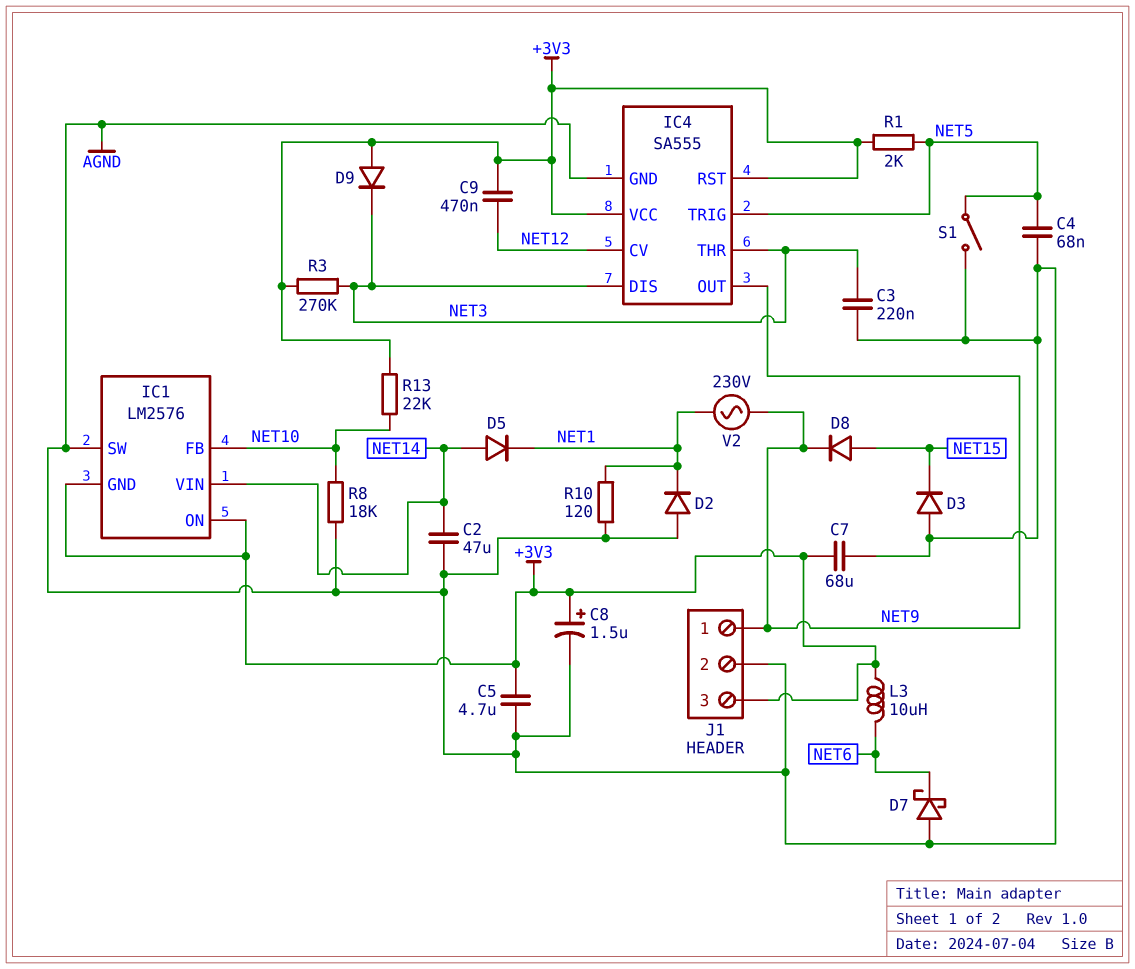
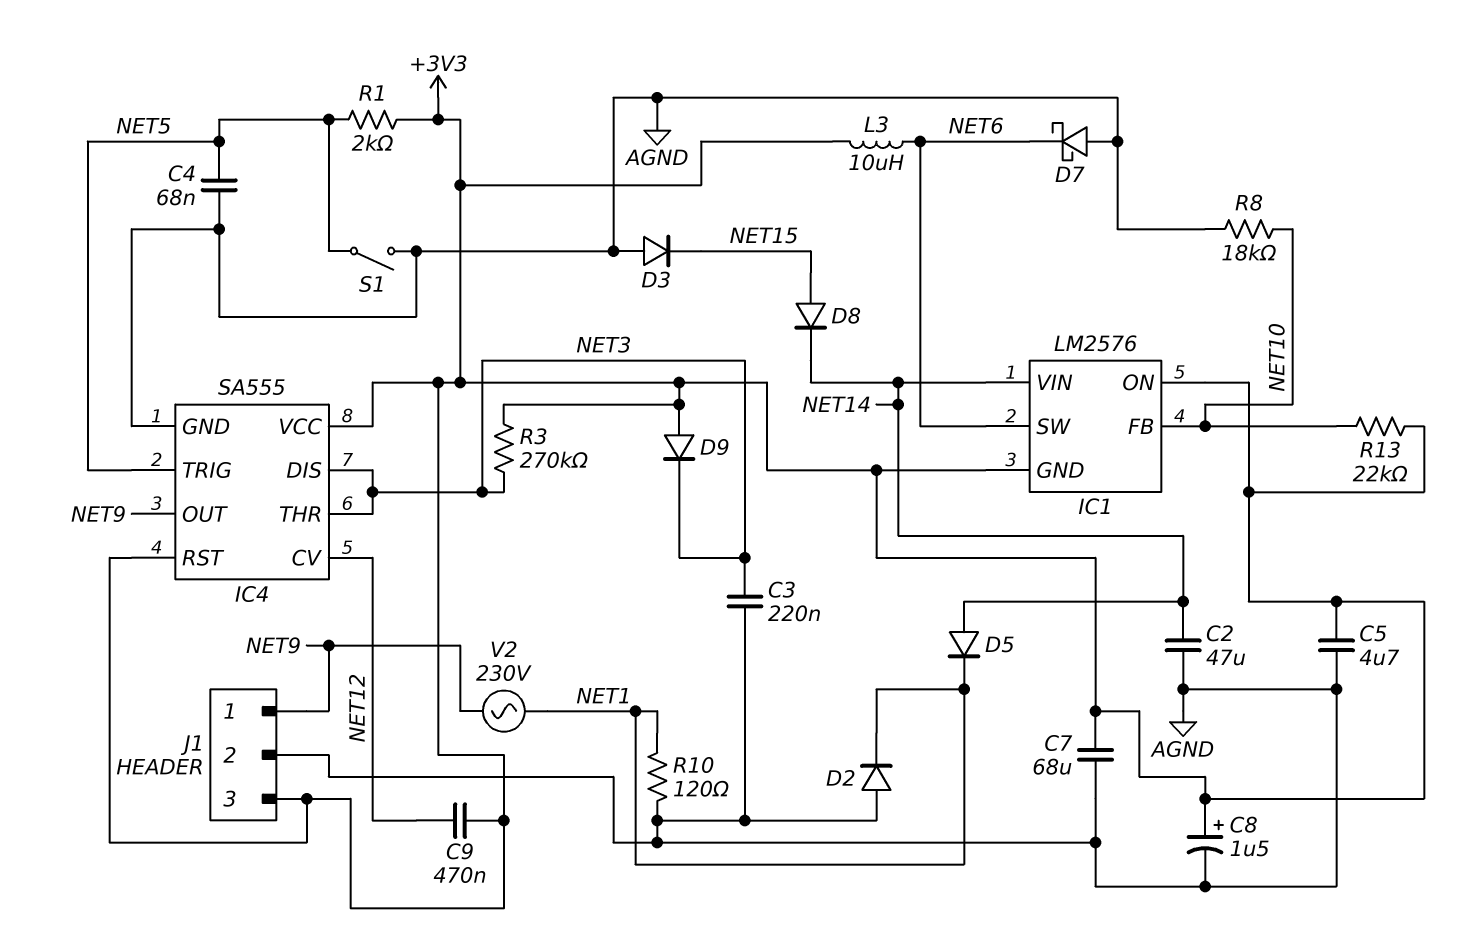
D8: diode (A NET15, K NET9) -> diode (A NET15, K NET14)
IC1 pin SW: AGND -> NET6

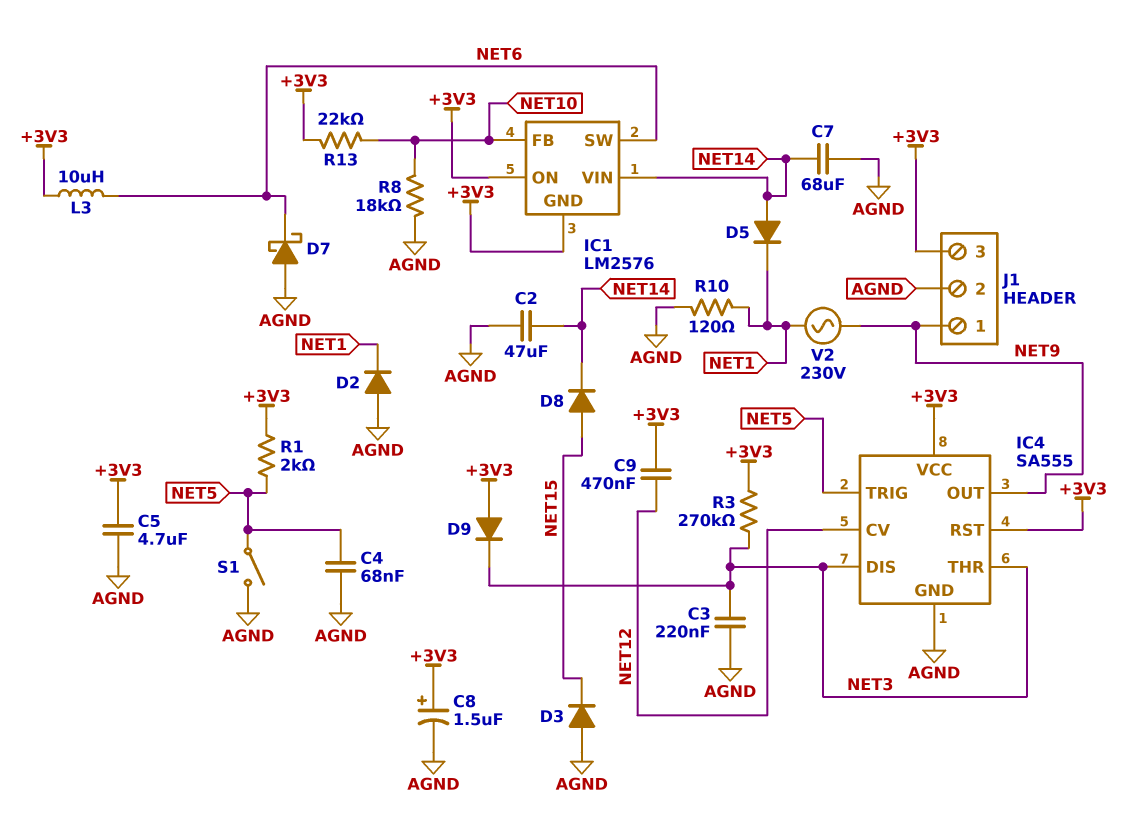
C7: 68uF (+3V3, AGND) -> 68uF (AGND, NET14)

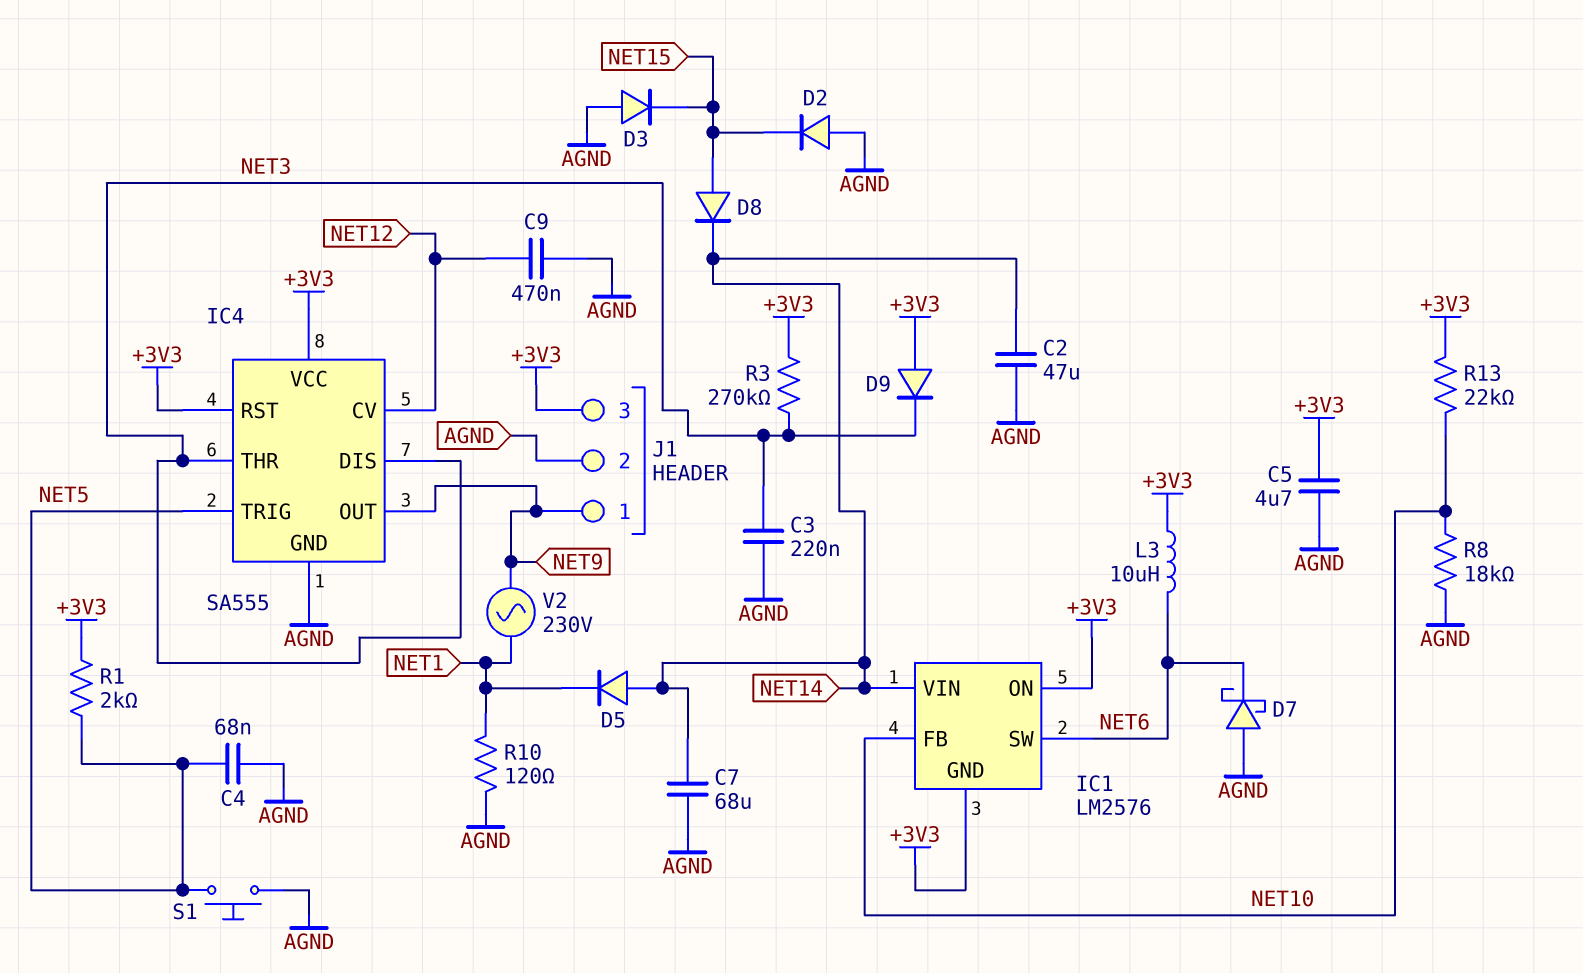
C8: 1.5uF (plus +3V3, minus AGND) -> none
C9: 470nF (+3V3, NET12) -> 470nF (AGND, NET12)
D2: diode (A AGND, K NET1) -> diode (A AGND, K NET15)
S1: switch (AGND, NET5) -> button (AGND, NET5)

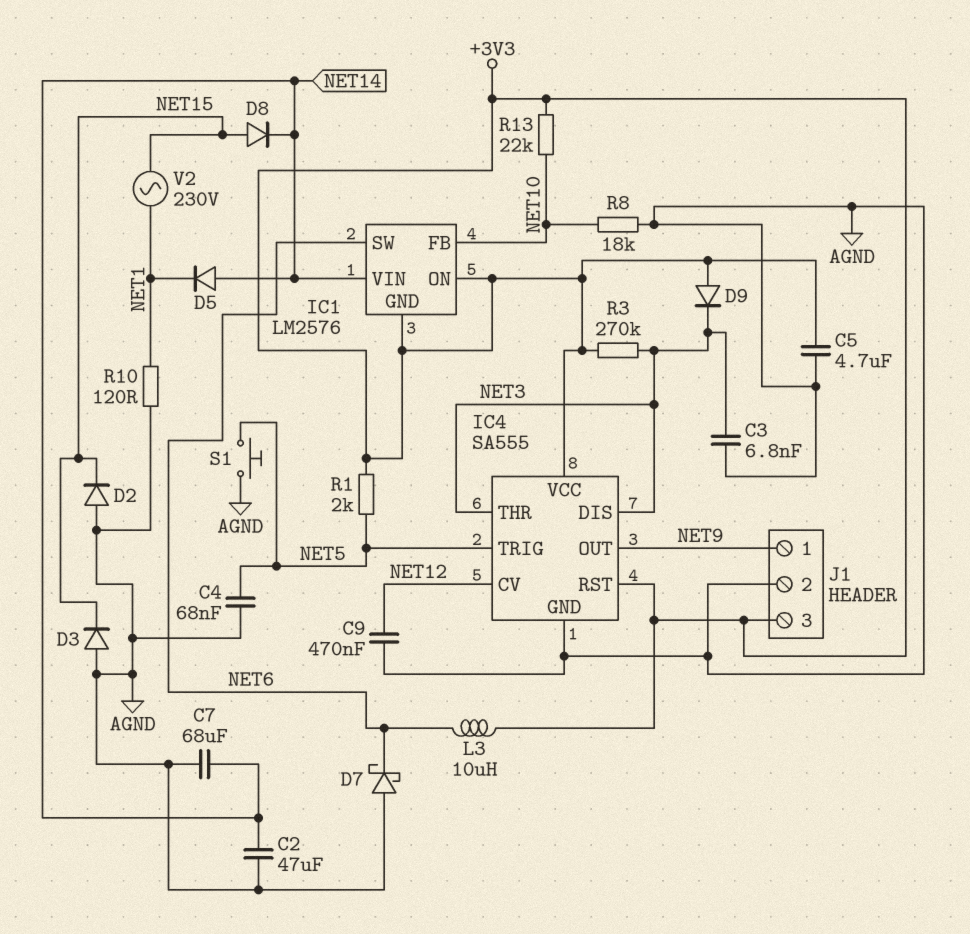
C3: 220nF (AGND, NET3) -> 6.8nF (AGND, NET3)
V2: AC 230V (NET1, NET9) -> AC 230V (NET1, NET15)

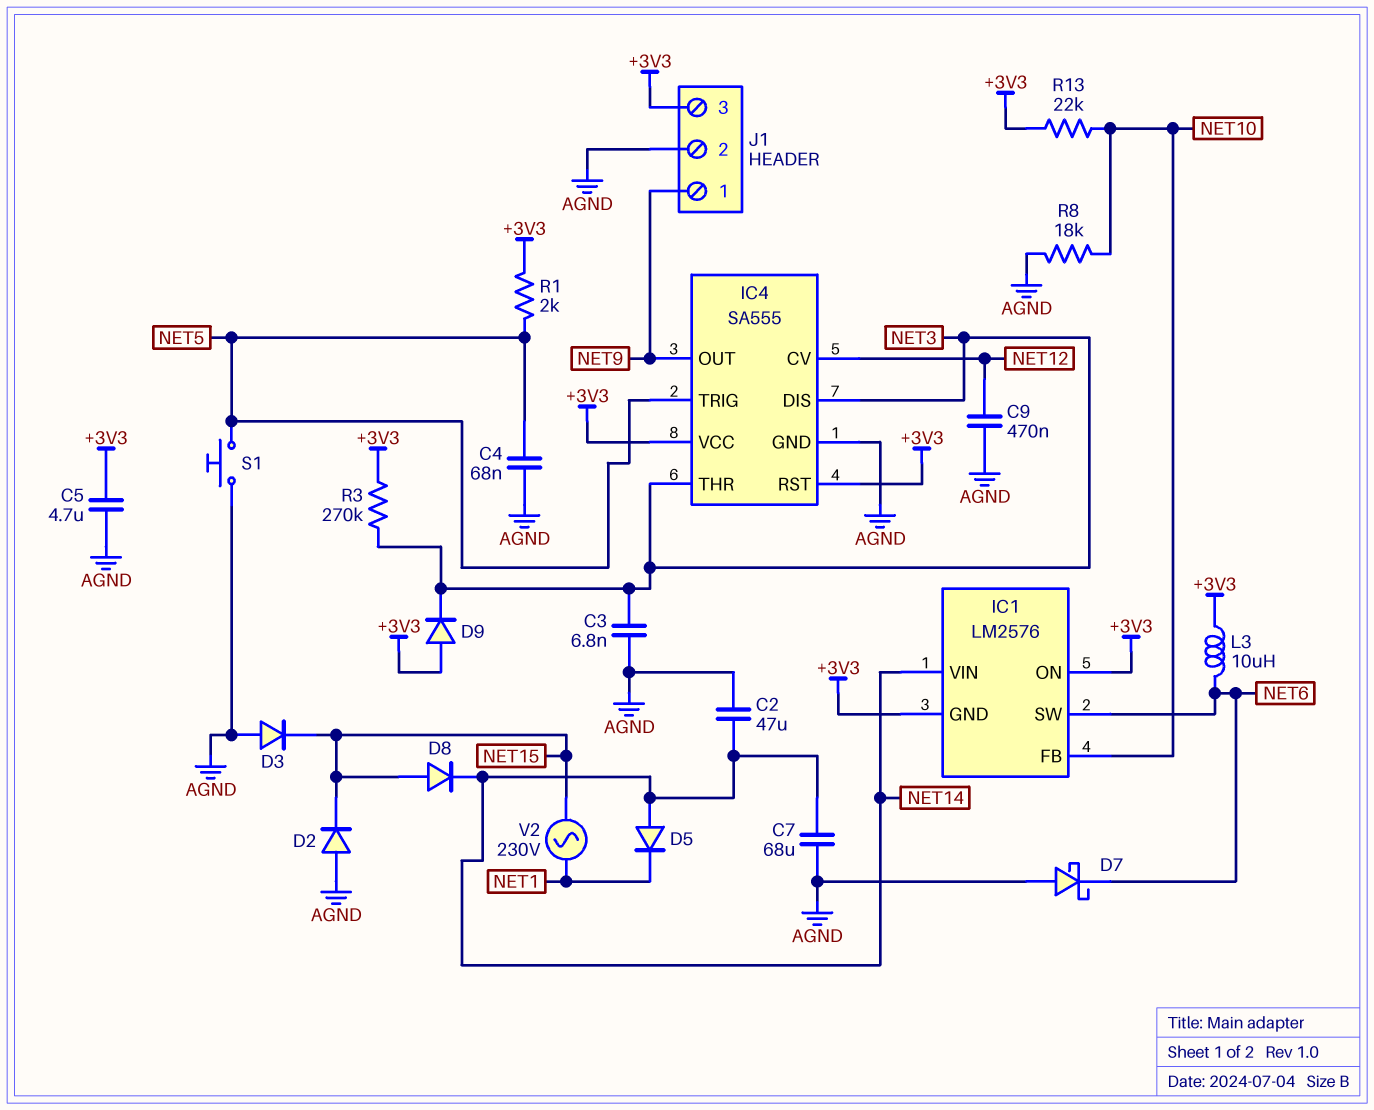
R10: 120 (AGND, NET1) -> none

